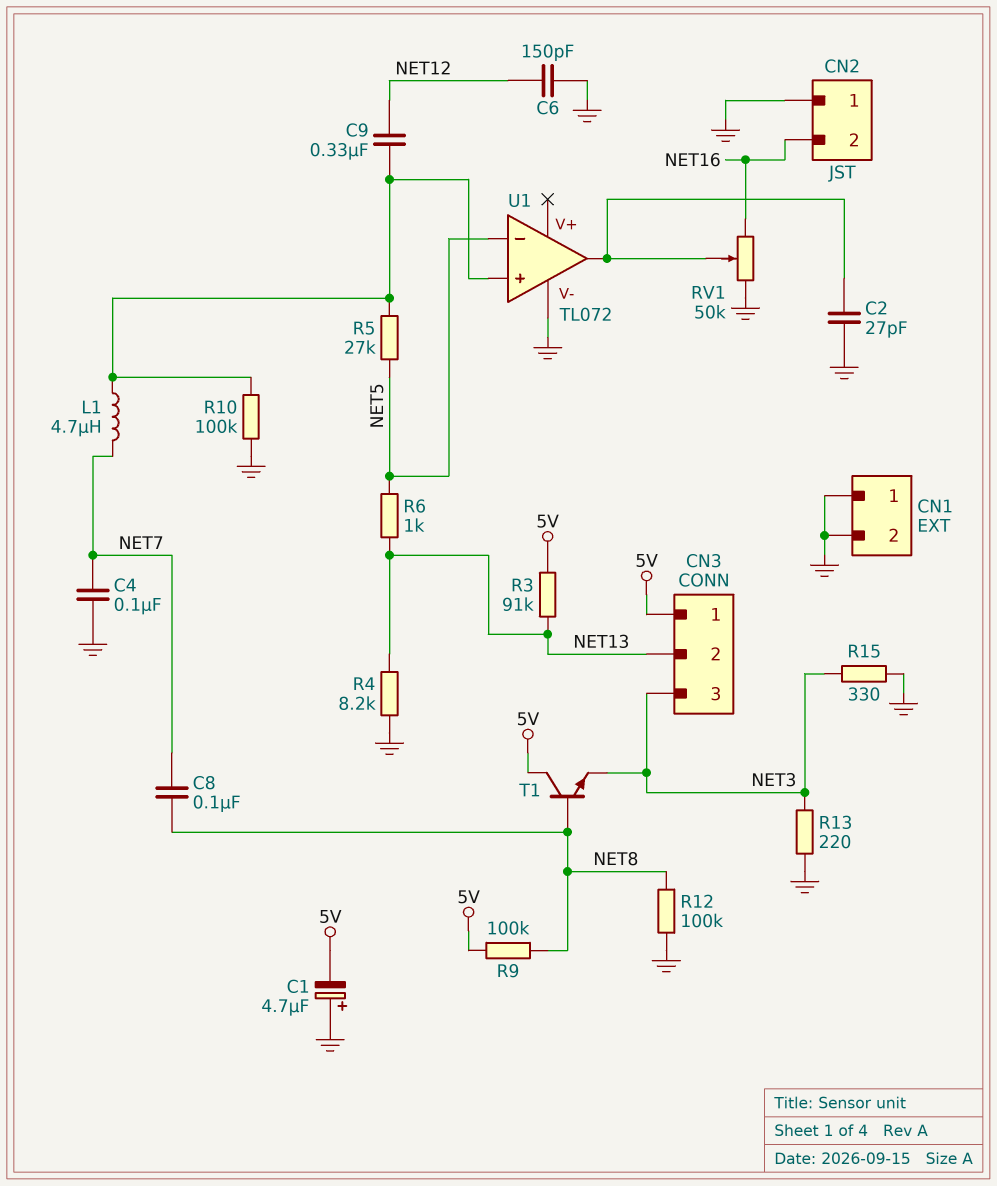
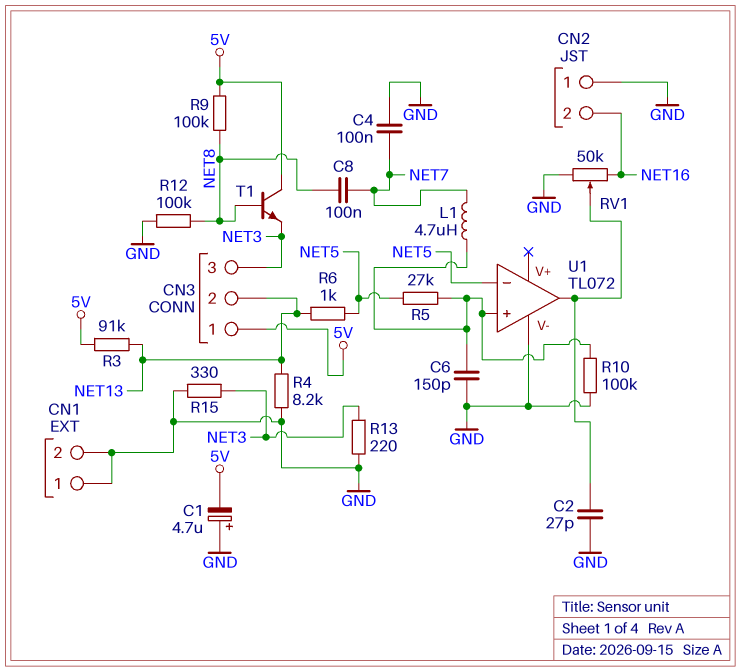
C6: 150pF (GND, NET12) -> 150pF (GND, U1/in+)
C9: 330nF (NET12, U1/in+) -> none

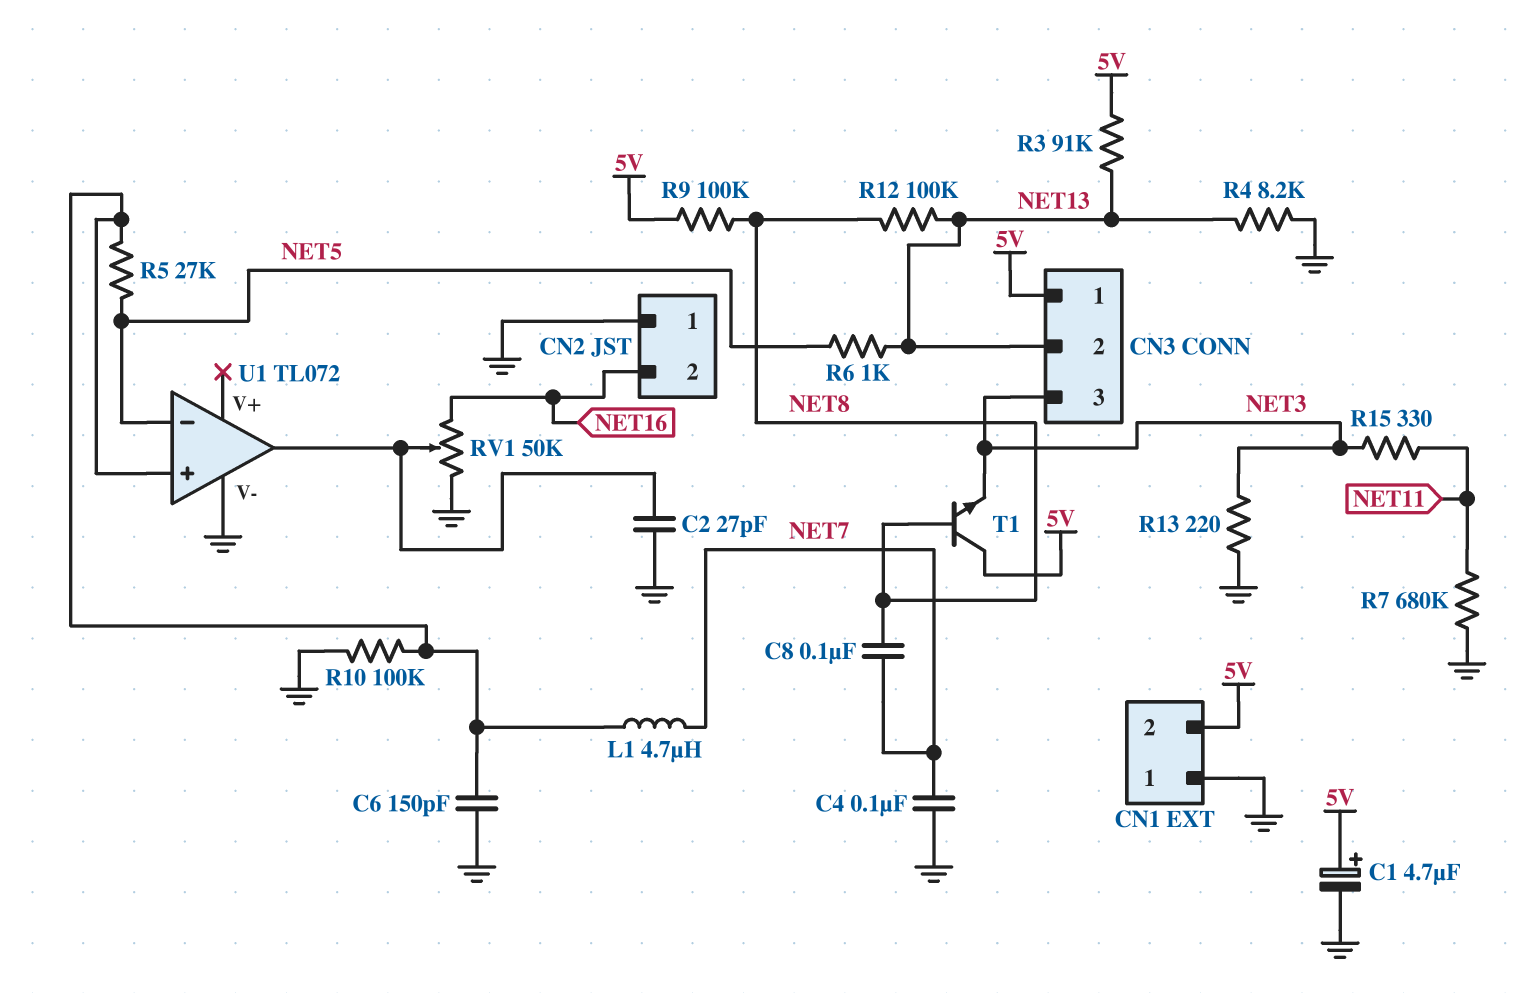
C1: 4.7uF (plus GND, minus 5V) -> 4.7uF (plus 5V, minus GND)
CN1 pin 2: GND -> 5V
R7: none -> 680k (GND, NET11)
R12: 100k (GND, NET8) -> 100k (NET8, NET13)
R15: 330 (GND, NET3) -> 330 (NET3, NET11)

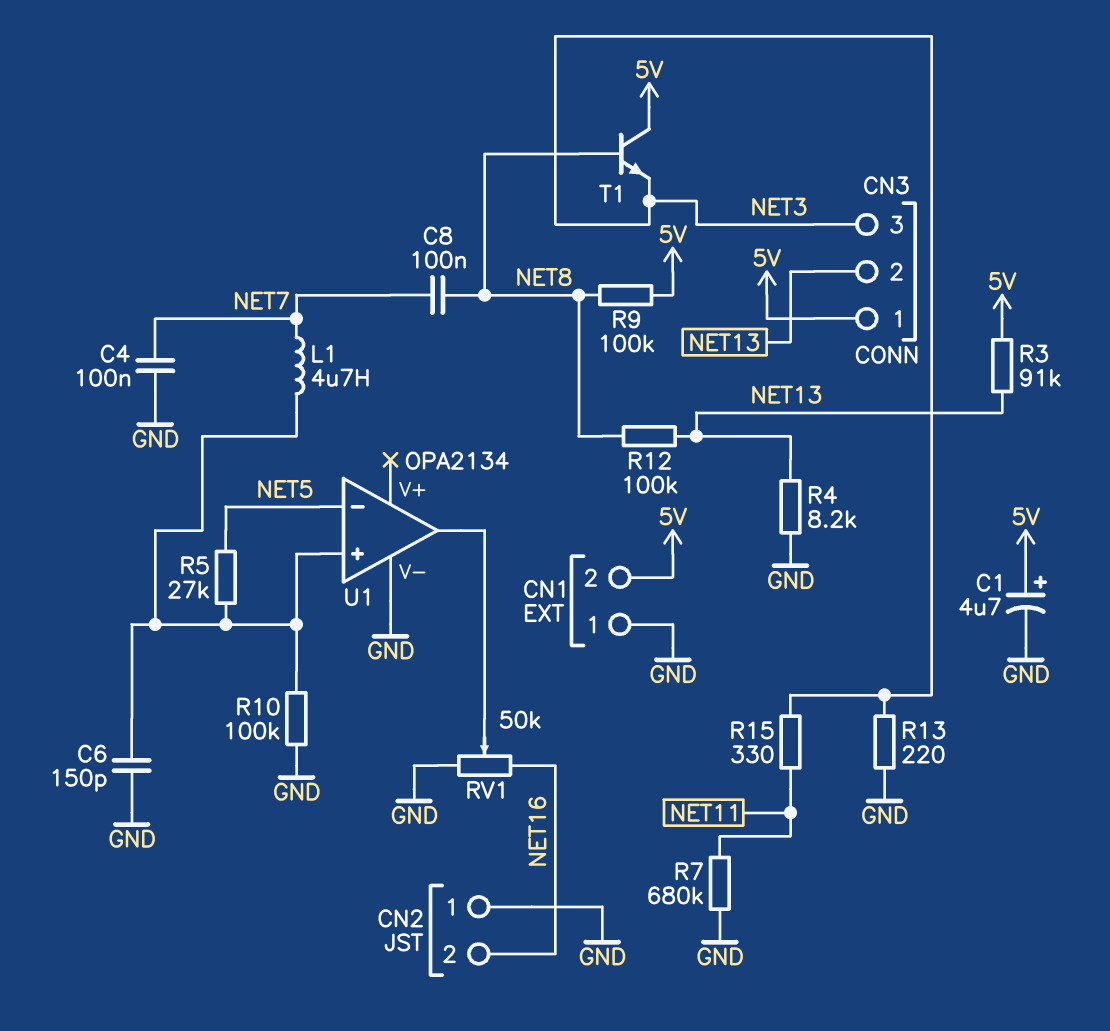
C2: 27pF (GND, U1/out) -> none
R6: 1k (NET5, NET13) -> none
U1: TL072 -> OPA2134

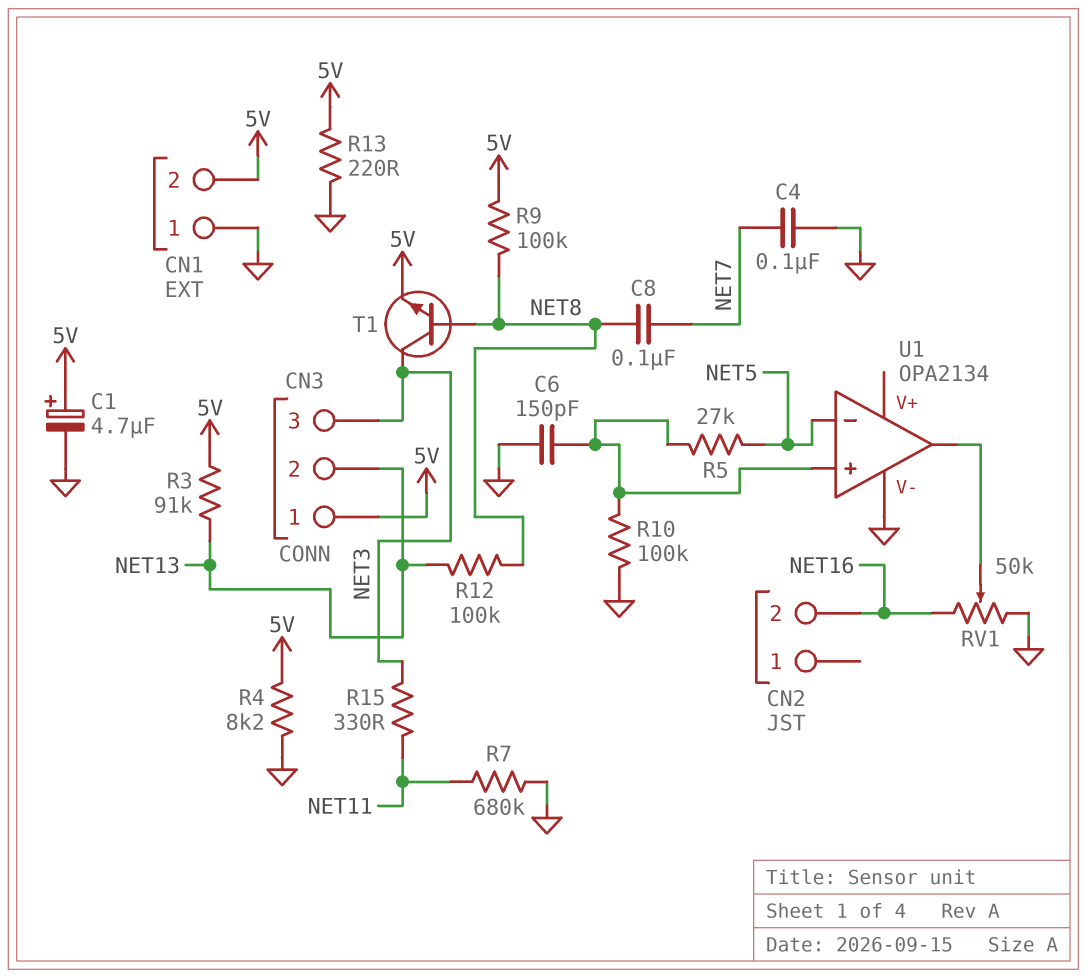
CN2 pin 1: GND -> none
L1: 4.7uH (NET7, U1/in+) -> none
R4: 8.2k (GND, NET13) -> 8.2k (5V, GND)
R13: 220 (GND, NET3) -> 220 (5V, GND)
T1: NPN (B NET8, C 5V, E NET3) -> NPN (B NET8, C NET3, E 5V)

